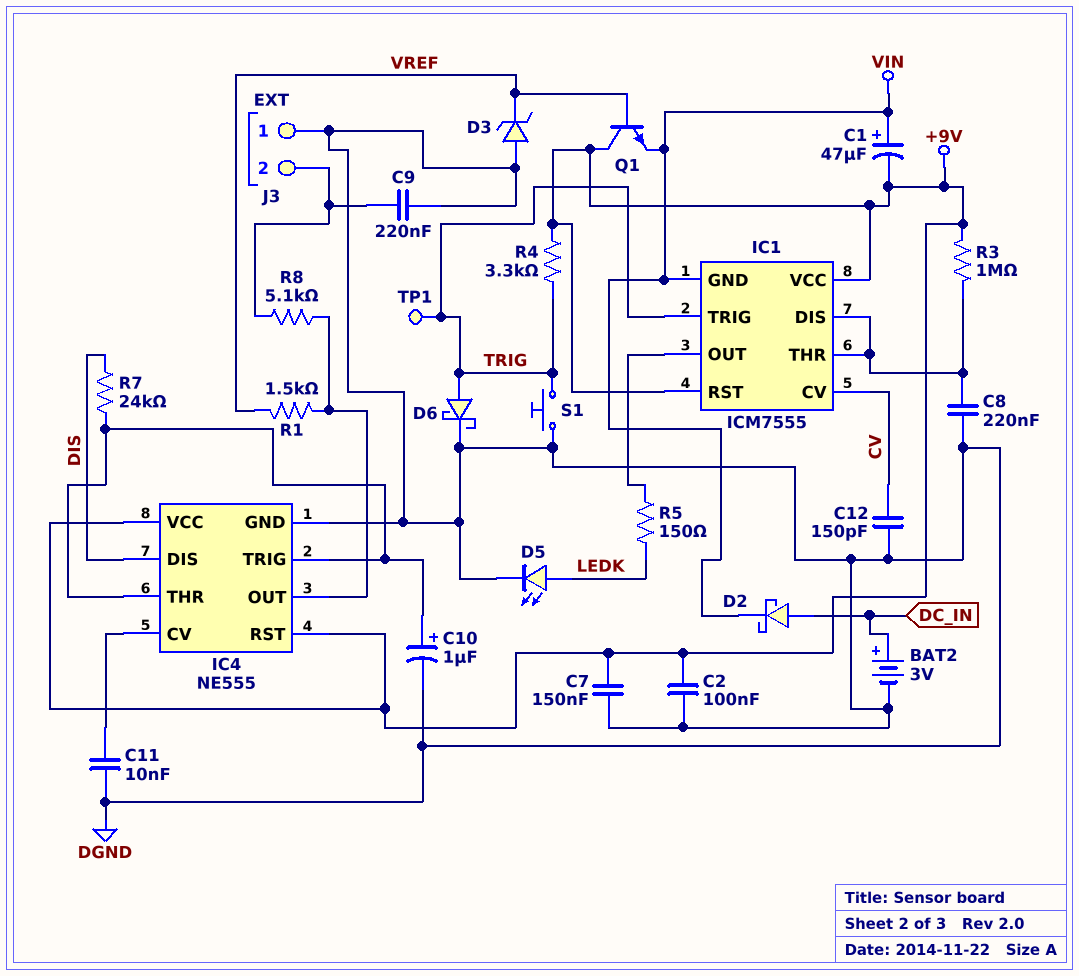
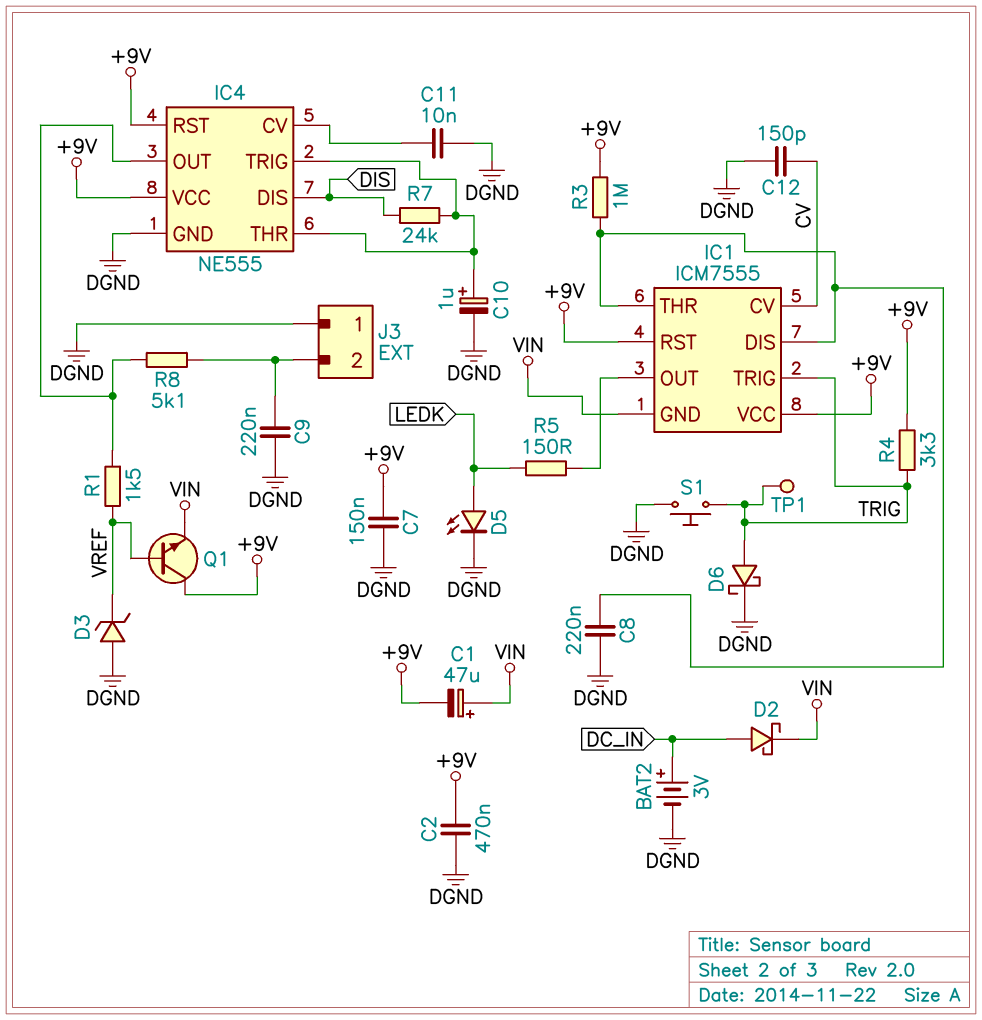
C2: 100nF (+9V, DGND) -> 470nF (+9V, DGND)

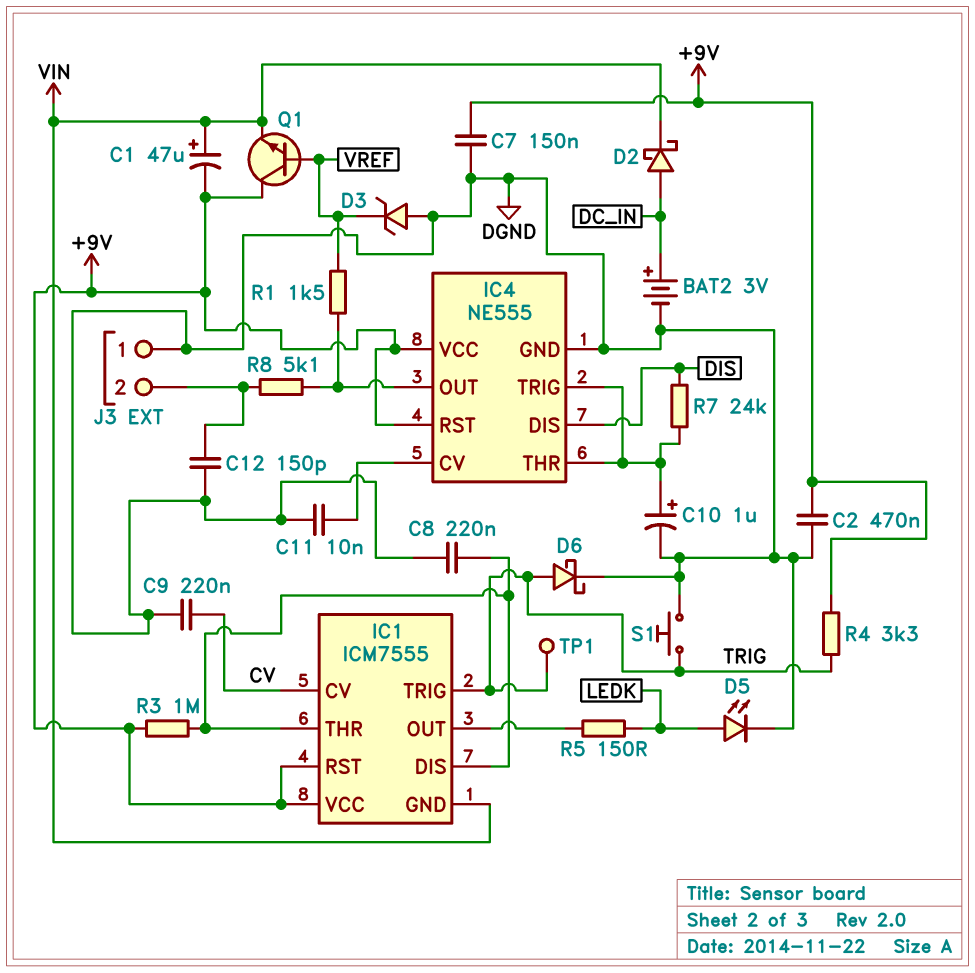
C9: 220nF (DGND, J3/2) -> 220nF (CV, DGND)
C12: 150pF (CV, DGND) -> 150pF (DGND, J3/2)

